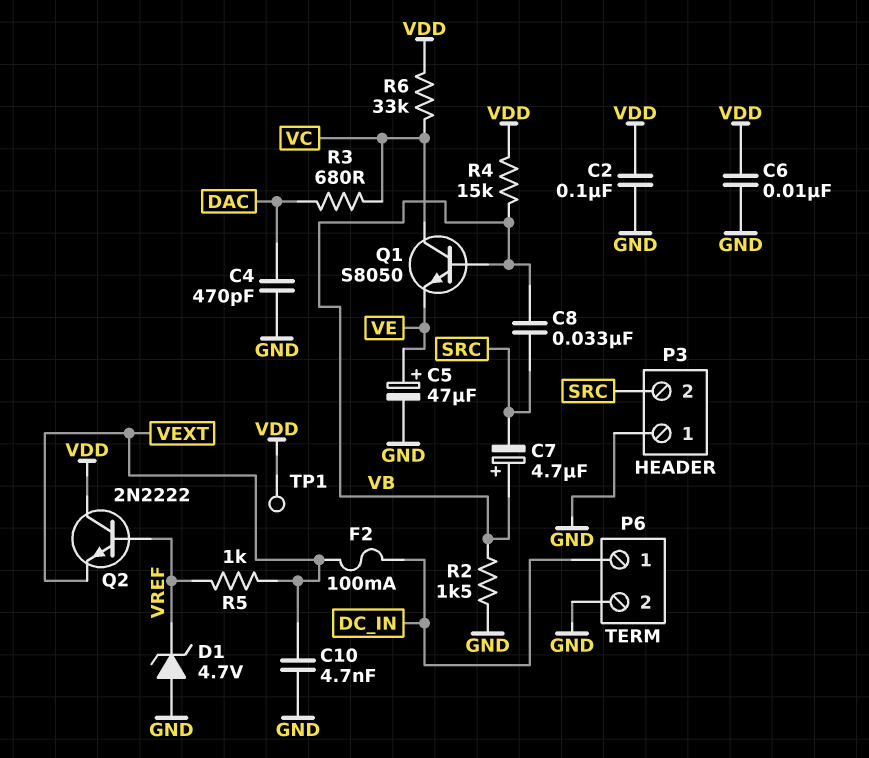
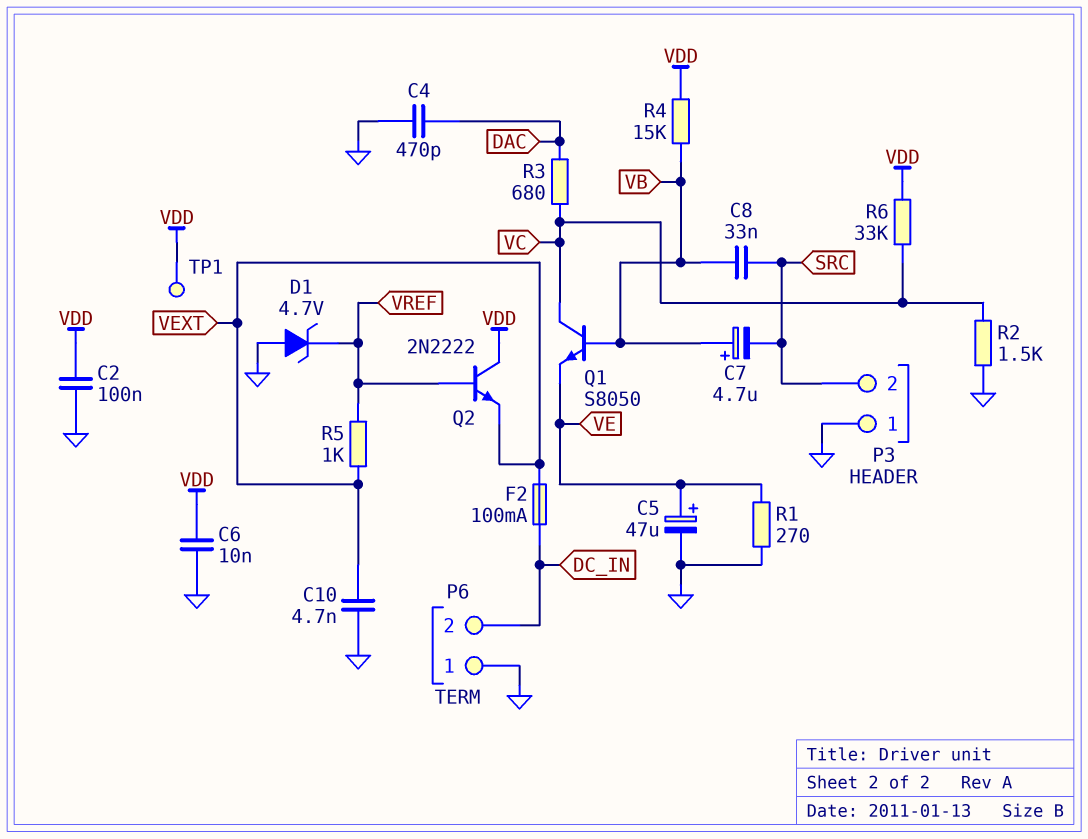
P6 pin 1: DC_IN -> GND
P6 pin 2: GND -> DC_IN
R1: none -> 270 (GND, VE)
R2: 1.5k (GND, VB) -> 1.5k (GND, VC)

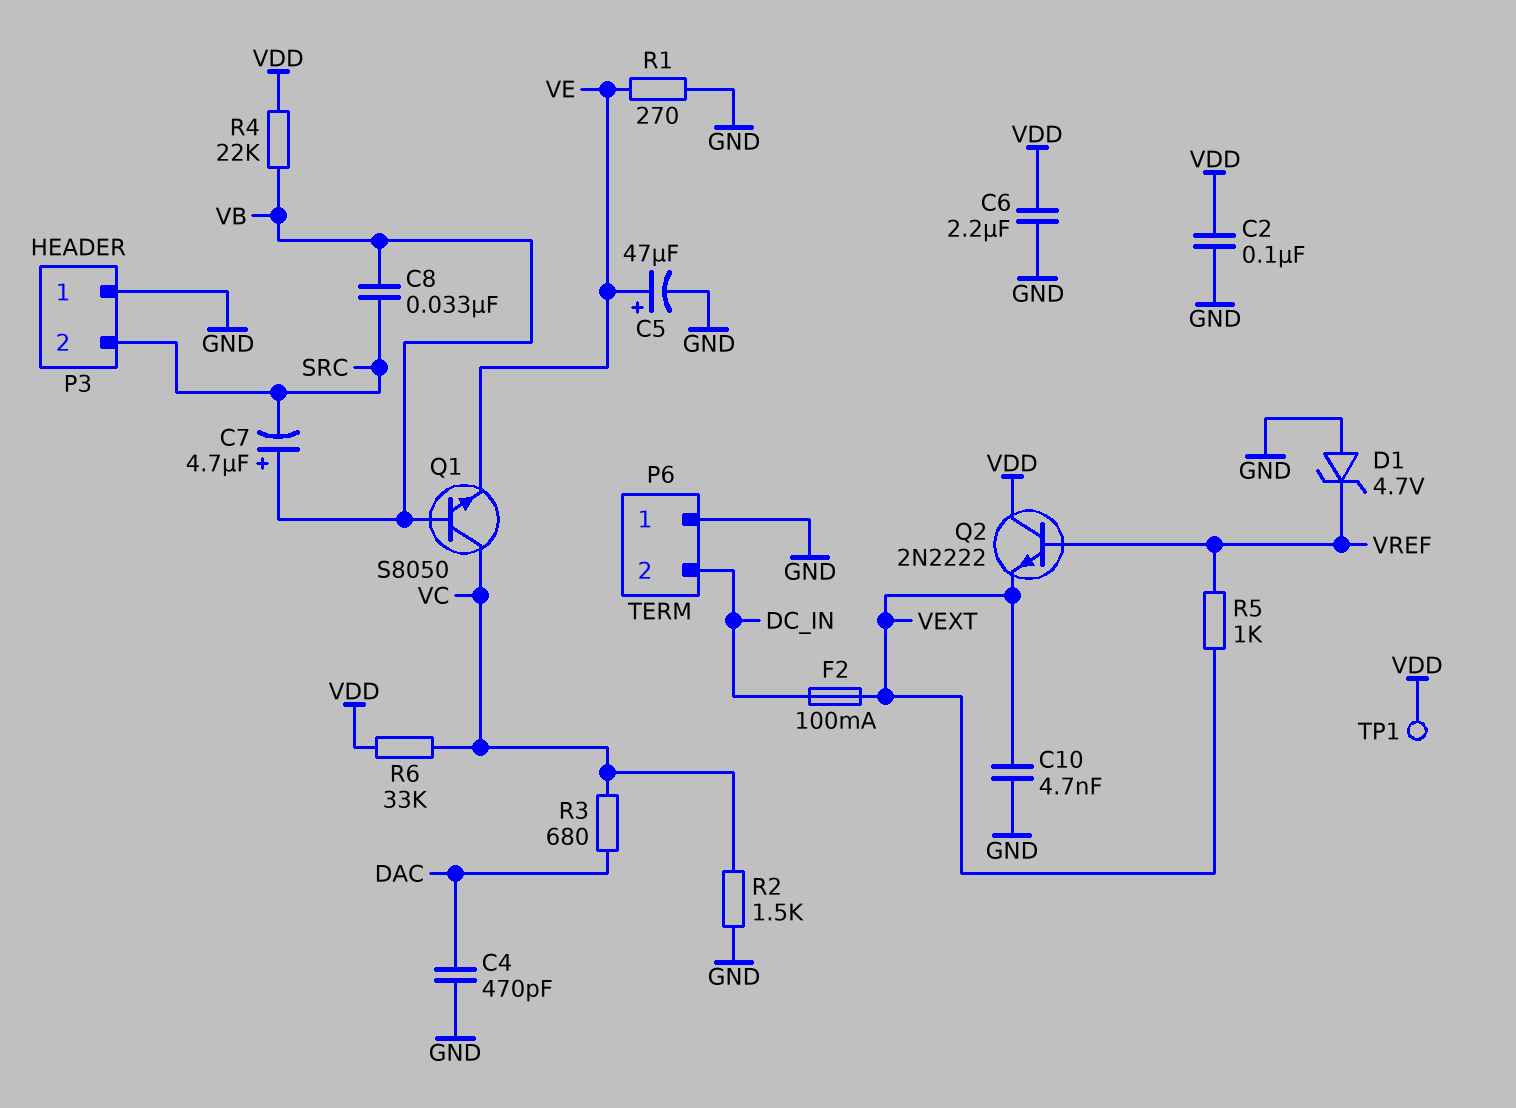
C6: 10nF (GND, VDD) -> 2.2uF (GND, VDD)
R4: 15k (VB, VDD) -> 22k (VB, VDD)

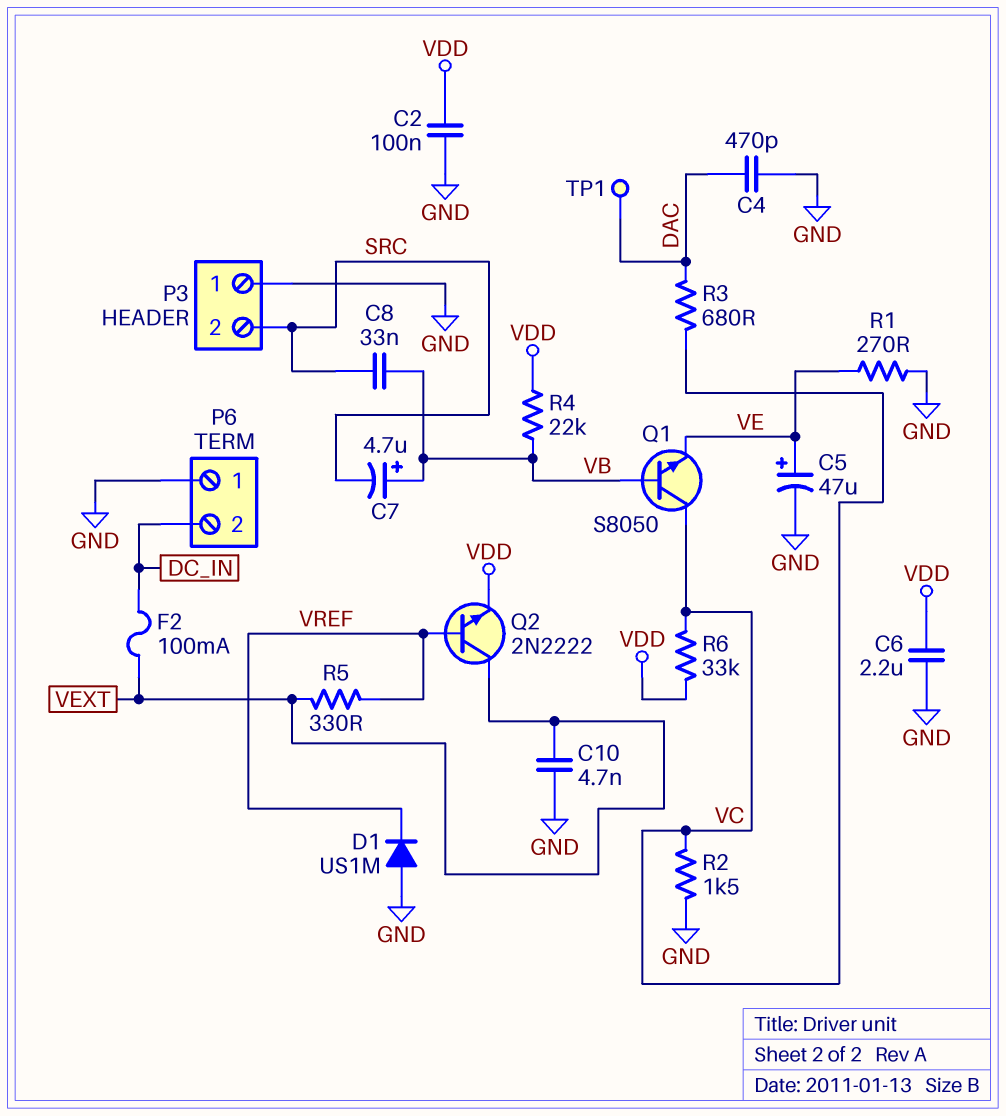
D1: zener 4.7V (A GND, K VREF) -> diode US1M (A GND, K VREF)
Q2: NPN 2N2222 (B VREF, C VDD, E VEXT) -> NPN 2N2222 (B VREF, C VEXT, E VDD)
R5: 1k (VEXT, VREF) -> 330 (VEXT, VREF)
TP1: test point (VDD) -> test point (DAC)

